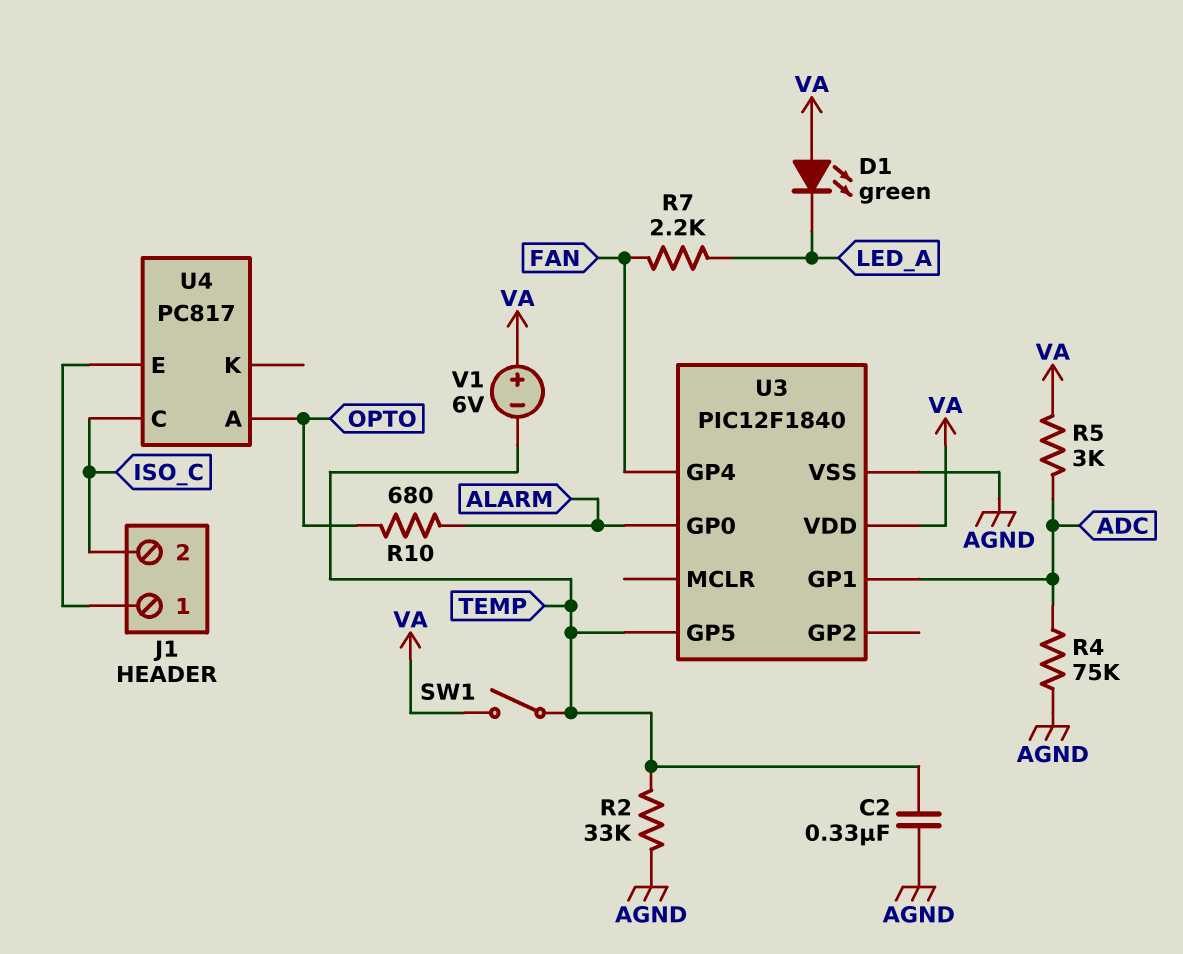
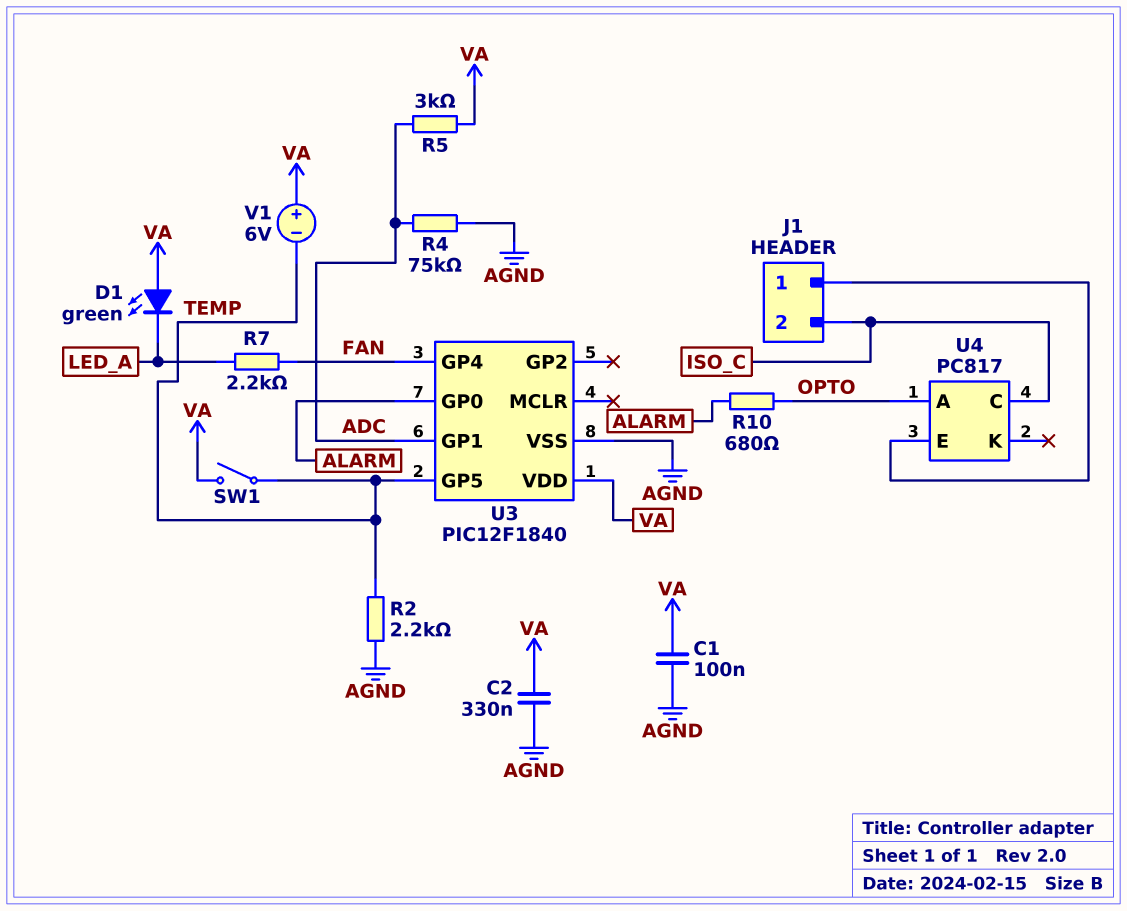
C1: none -> 100nF (AGND, VA)
C2: 330nF (AGND, TEMP) -> 330nF (AGND, VA)
R2: 33k (AGND, TEMP) -> 2.2k (AGND, TEMP)

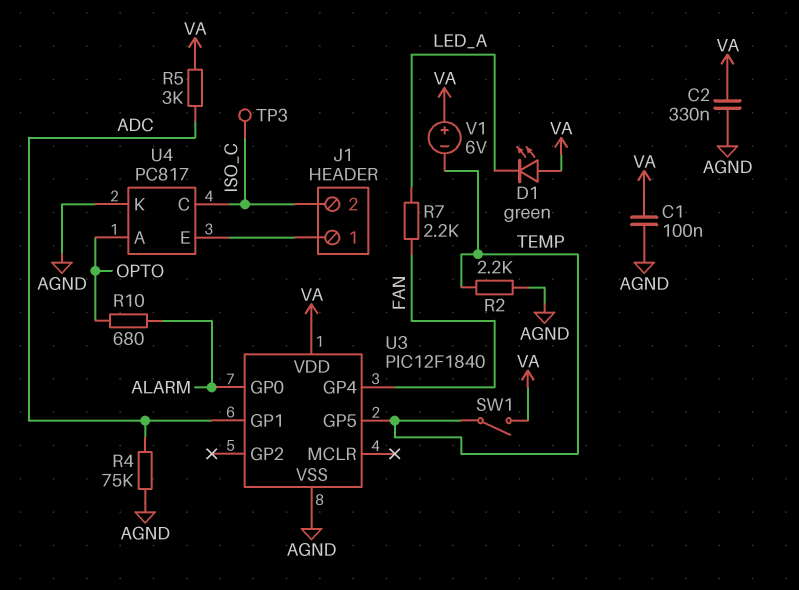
TP3: none -> test point (ISO_C)
U4 pin K: none -> AGND

